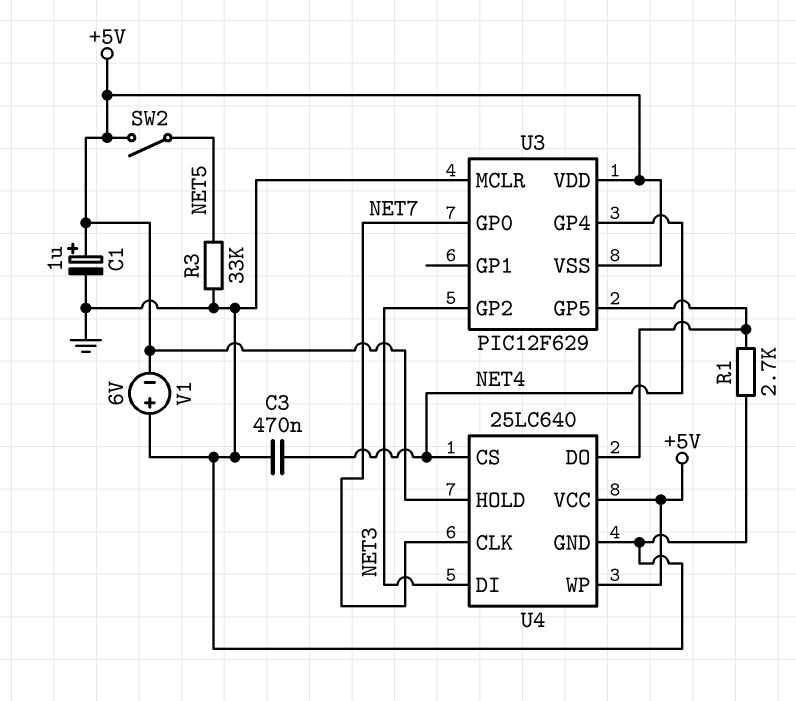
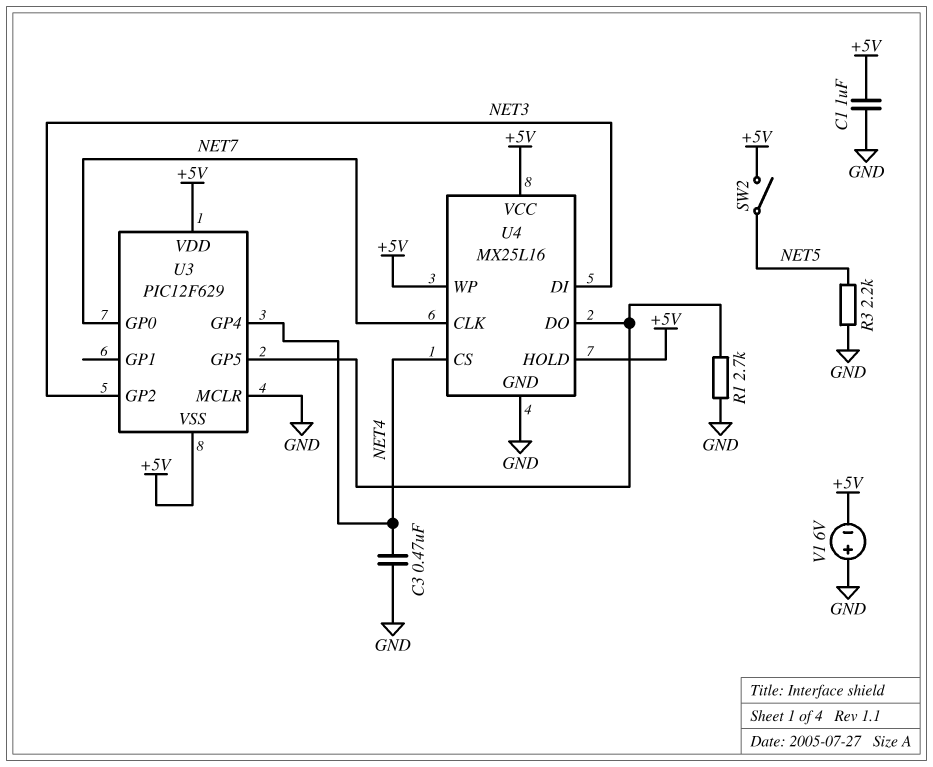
C1: 1uF (plus +5V, minus GND) -> 1uF (+5V, GND)
R3: 33k (GND, NET5) -> 2.2k (GND, NET5)
U4: 25LC640 -> MX25L16

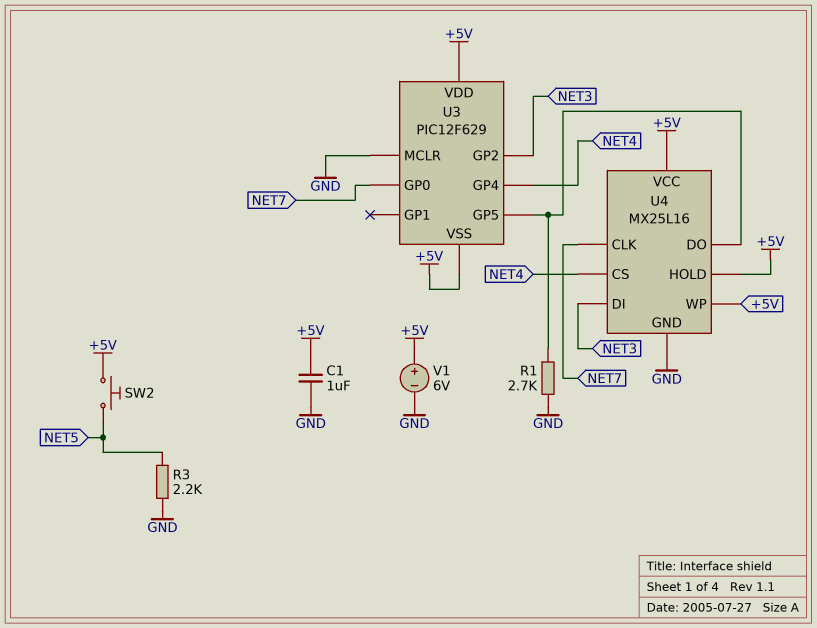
C3: 470nF (GND, NET4) -> none
SW2: switch (+5V, NET5) -> button (+5V, NET5)
V1: 6V (plus GND, minus +5V) -> 6V (plus +5V, minus GND)

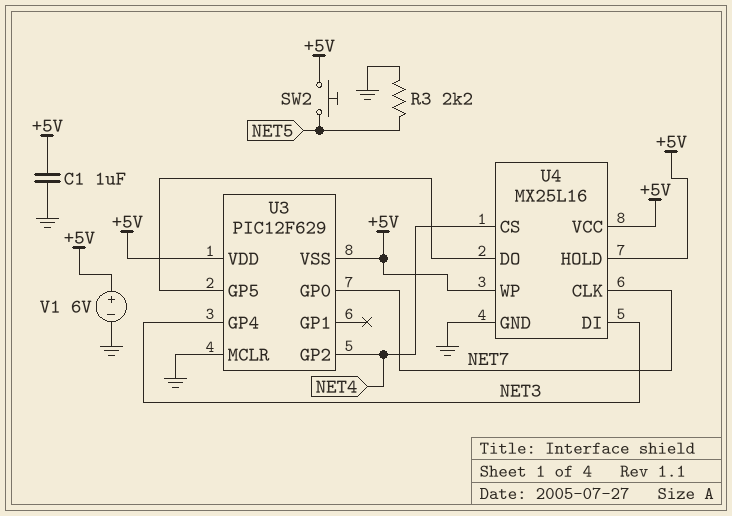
R1: 2.7k (GND, U3/GP5) -> none
U3 pin GP2: NET3 -> NET4
U3 pin GP4: NET4 -> NET3

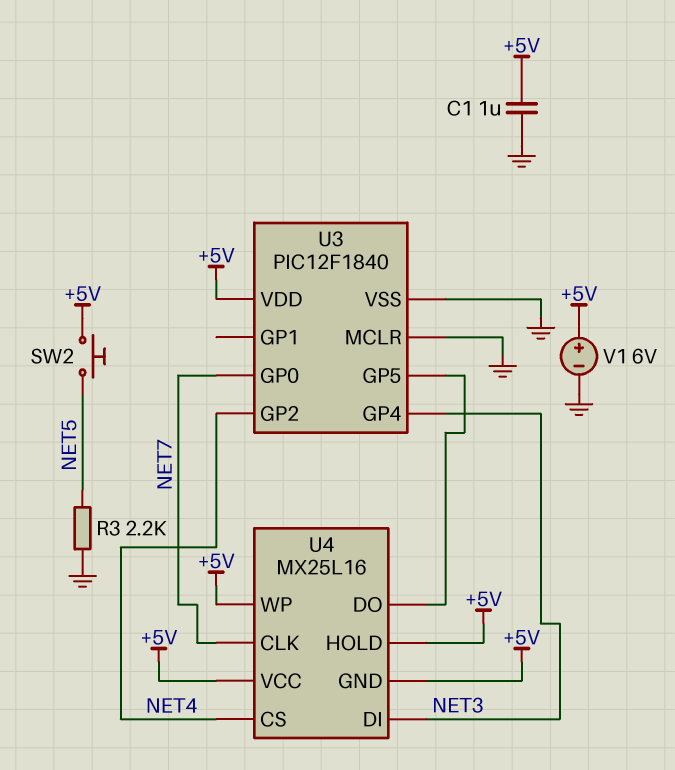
U3: PIC12F629 -> PIC12F1840
U3 pin VSS: +5V -> GND
U4 pin GND: GND -> +5V

